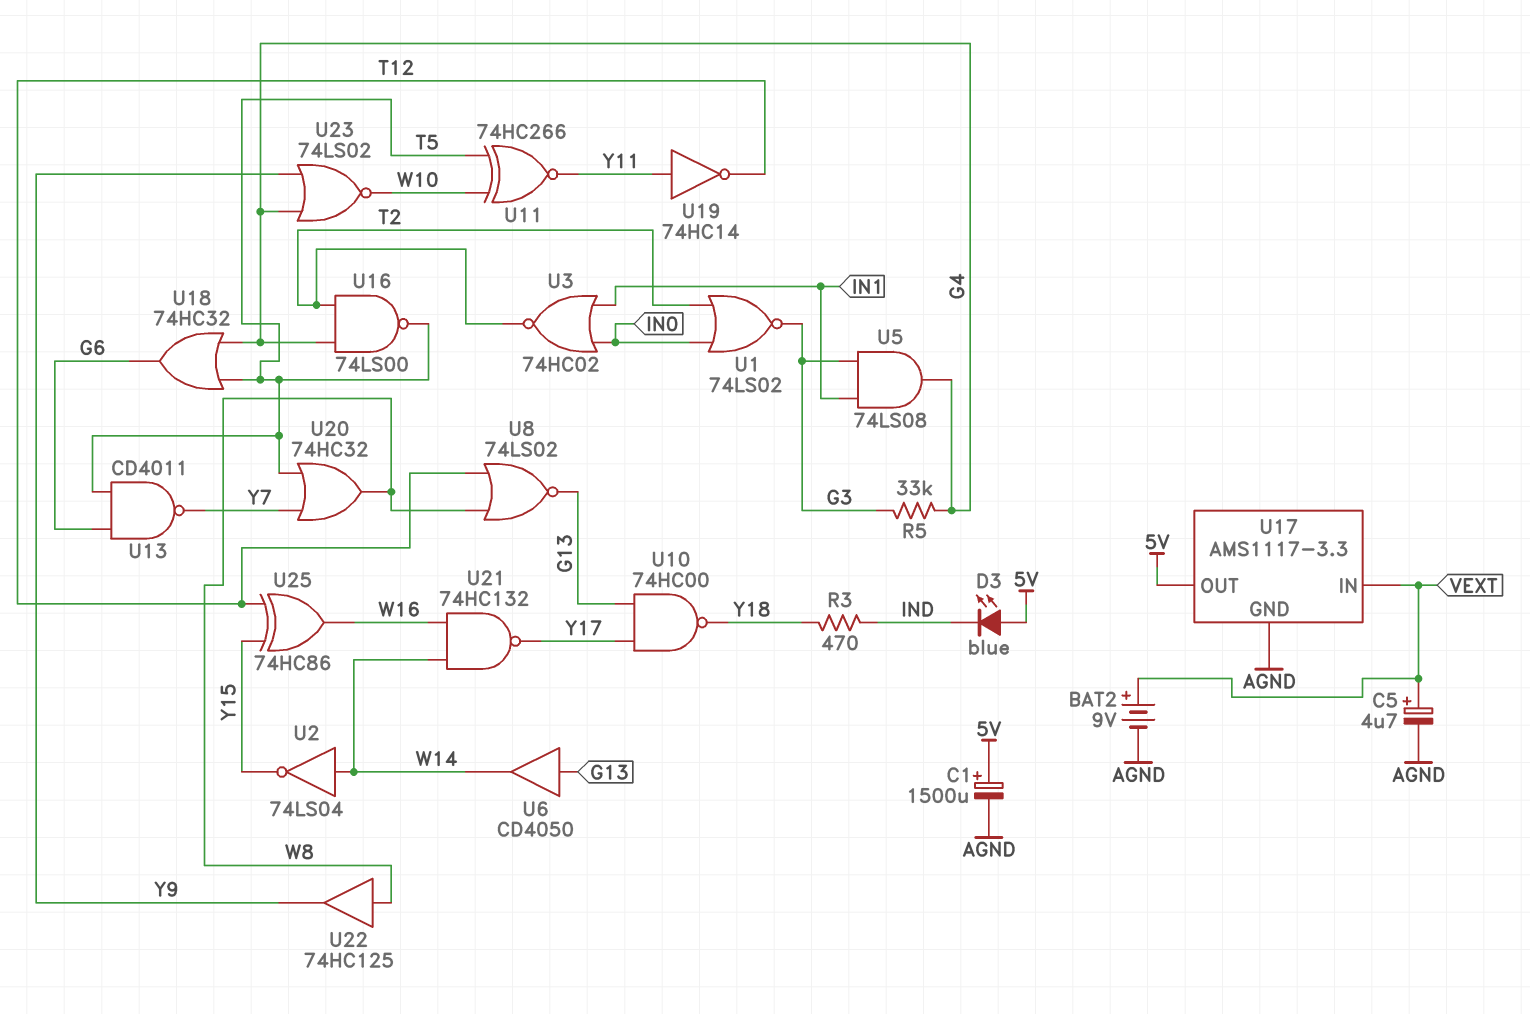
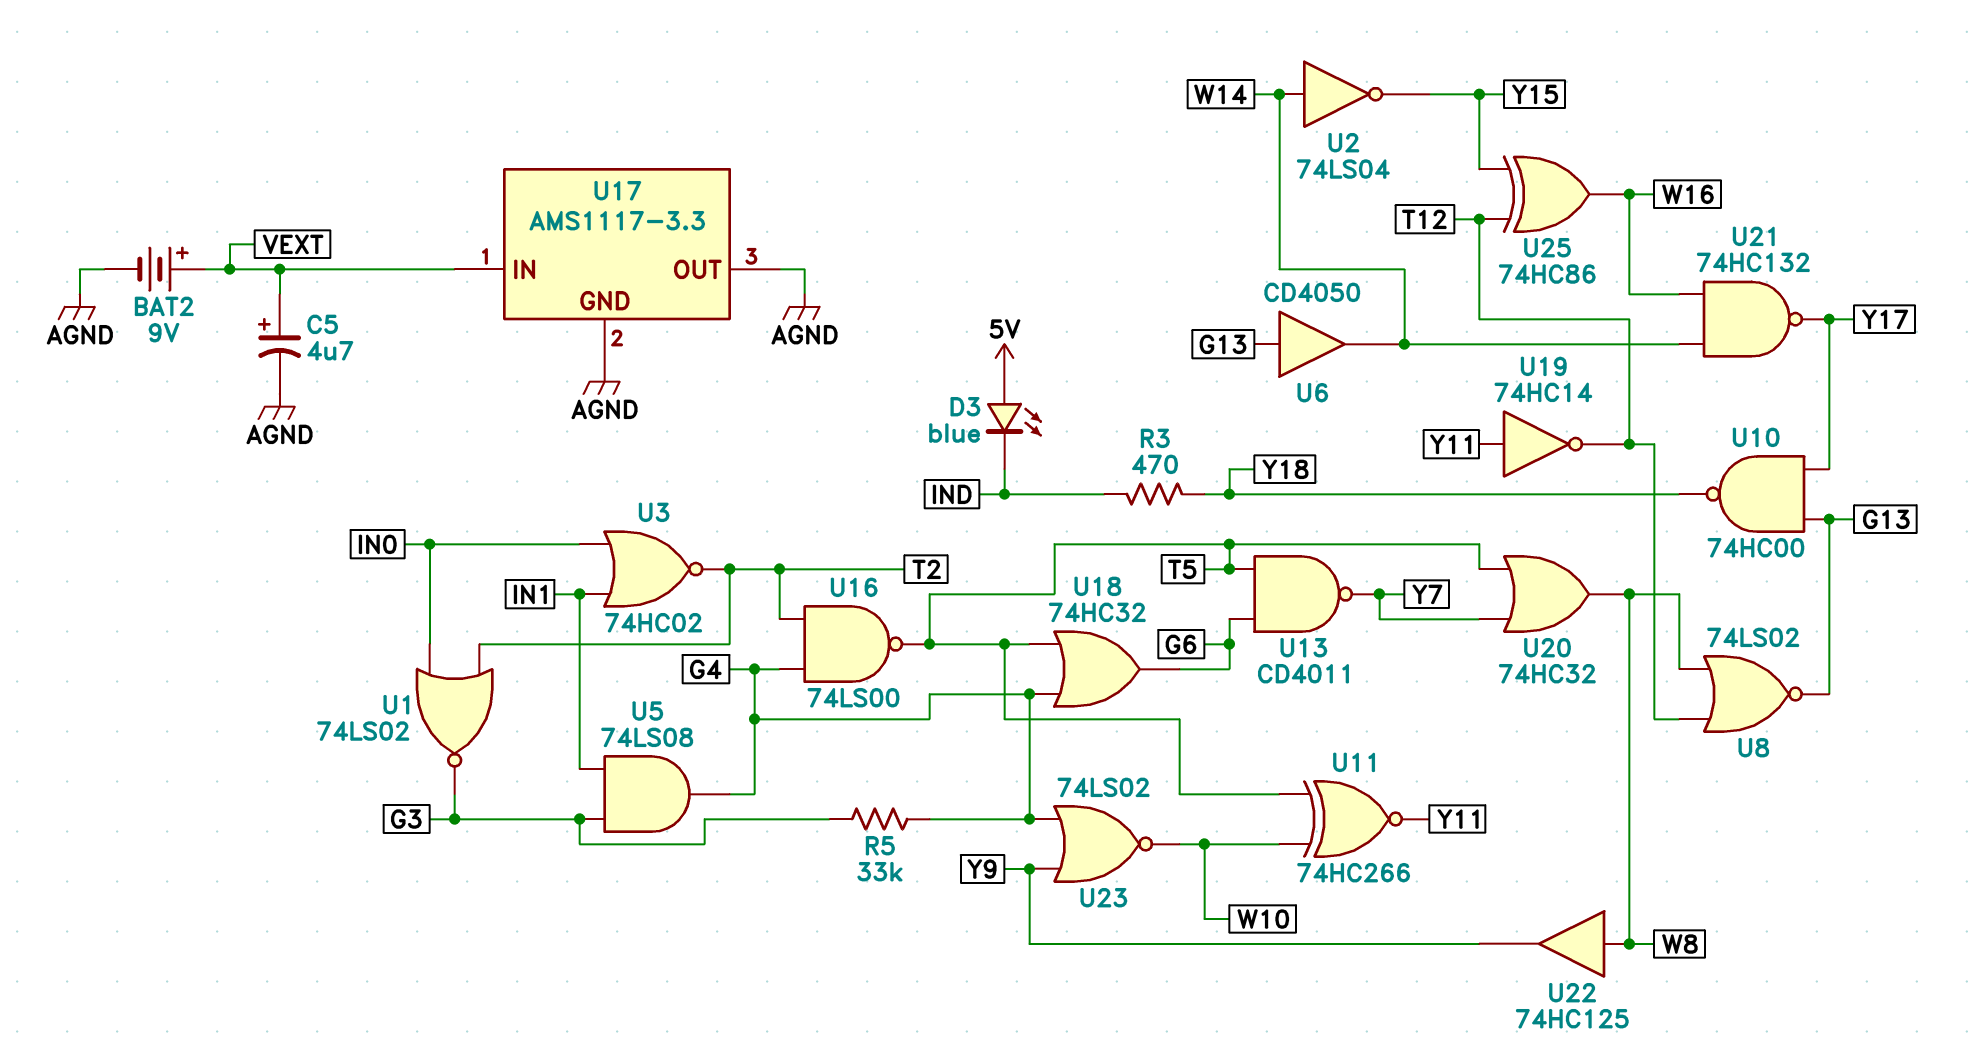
C1: 1500uF (plus 5V, minus AGND) -> none
U17 pin OUT: 5V -> AGND

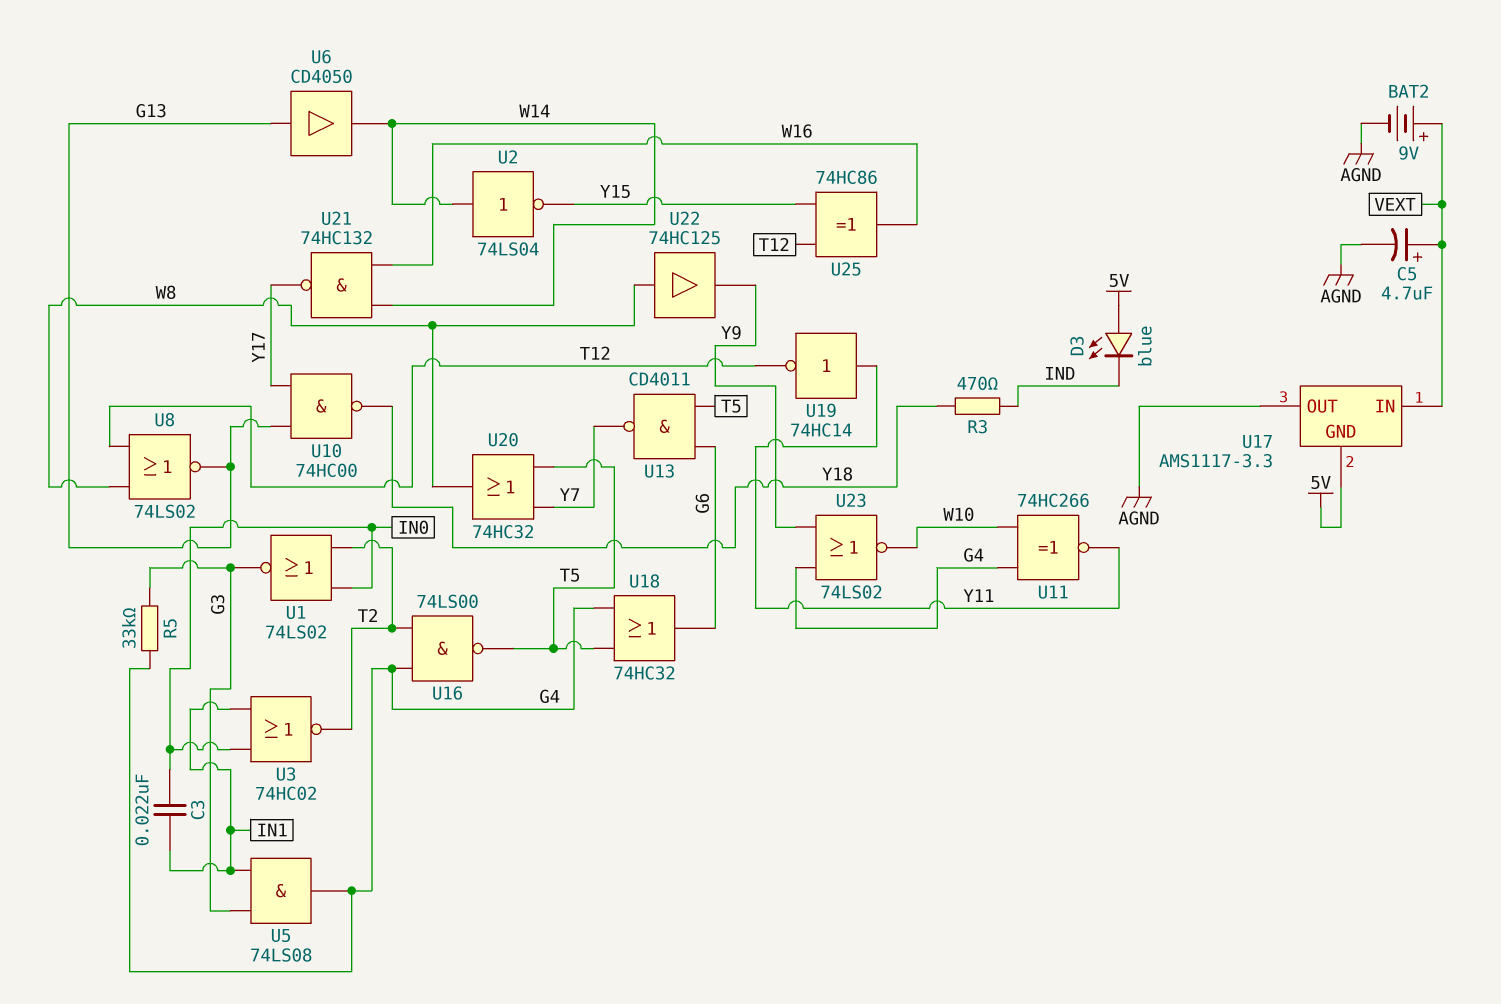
C3: none -> 22nF (IN0, IN1)
U11: XNOR 74HC266 (in T5, in W10, out Y11) -> XNOR 74HC266 (in G4, in W10, out Y11)
U17 pin GND: AGND -> 5V

